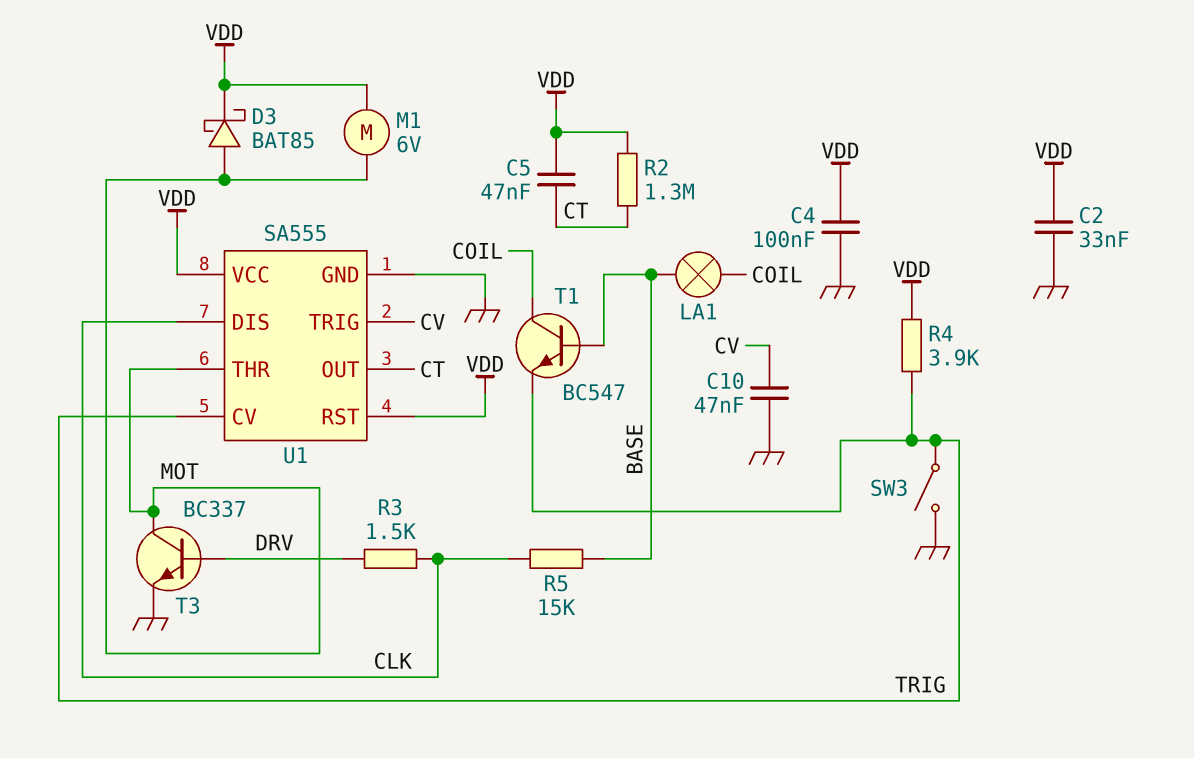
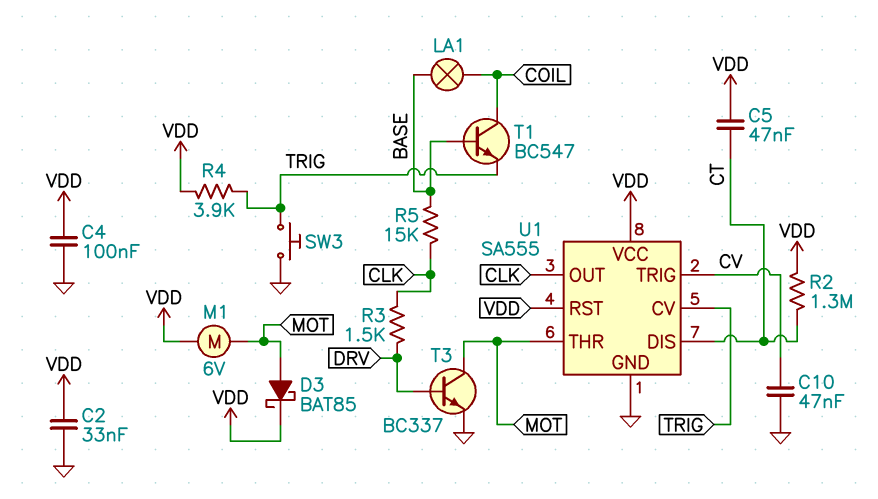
SW3: switch (GND, TRIG) -> button (GND, TRIG)
U1 pin DIS: CLK -> CT
U1 pin OUT: CT -> CLK

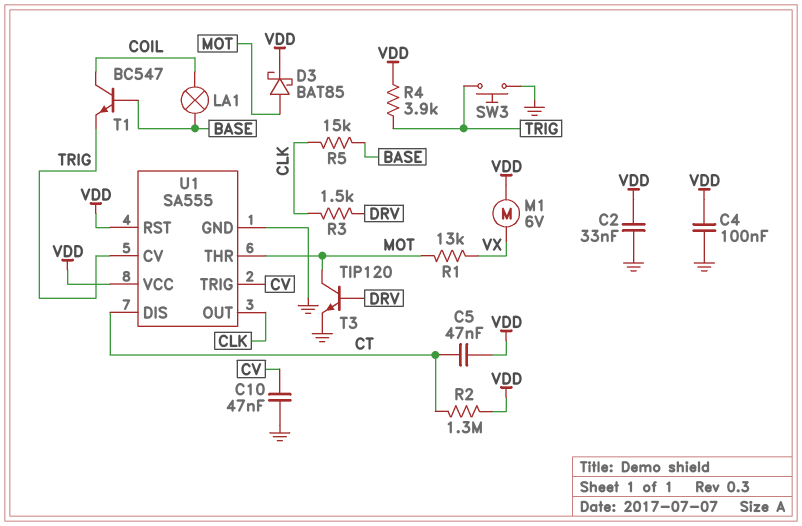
M1: motor 6V (MOT, VDD) -> motor 6V (VDD, VX)
R1: none -> 13k (MOT, VX)
T3: NPN BC337 (B DRV, C MOT, E GND) -> NPN TIP120 (B DRV, C MOT, E GND)

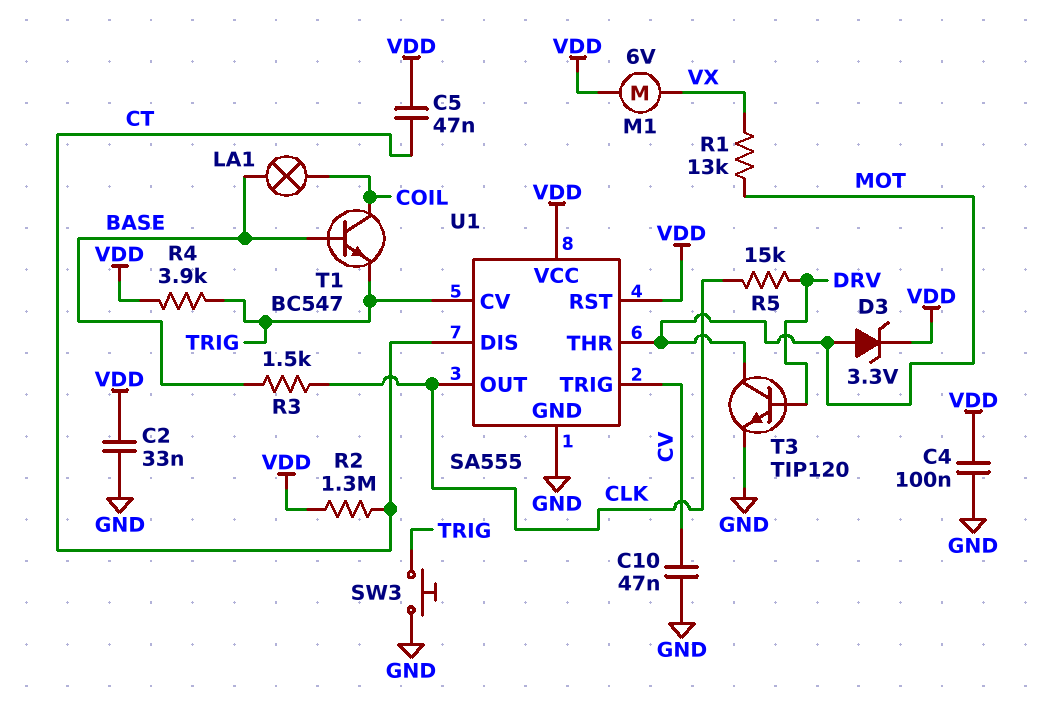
D3: schottky BAT85 (A MOT, K VDD) -> zener 3.3V (A MOT, K VDD)
R3: 1.5k (CLK, DRV) -> 1.5k (BASE, CLK)
R5: 15k (BASE, CLK) -> 15k (CLK, DRV)

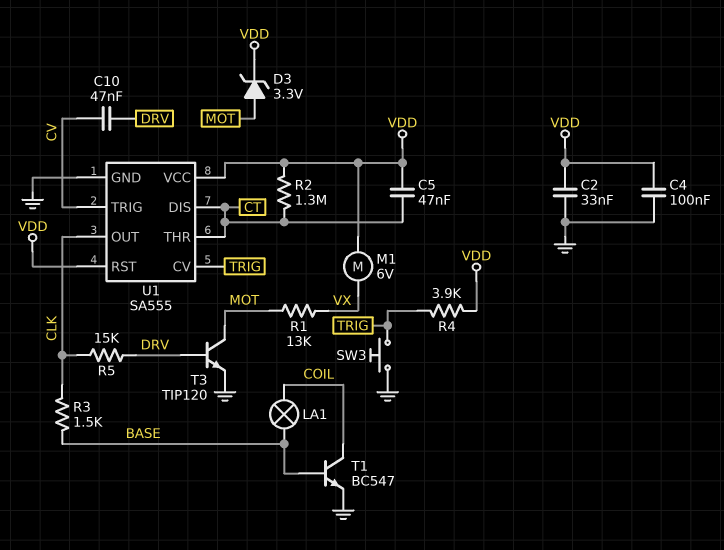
C10: 47nF (CV, GND) -> 47nF (CV, DRV)
T1: NPN BC547 (B BASE, C COIL, E TRIG) -> NPN BC547 (B BASE, C COIL, E GND)
U1 pin THR: MOT -> CT

